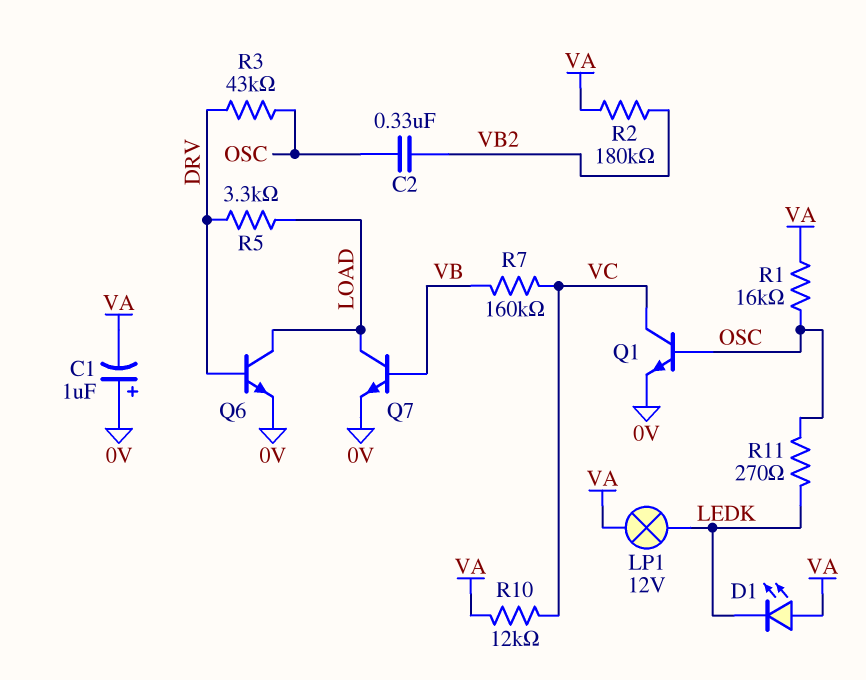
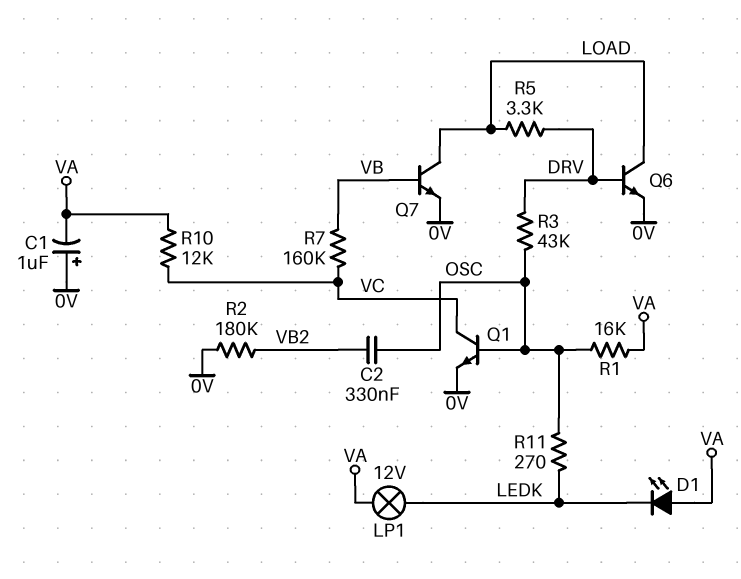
R2: 180k (VA, VB2) -> 180k (0V, VB2)

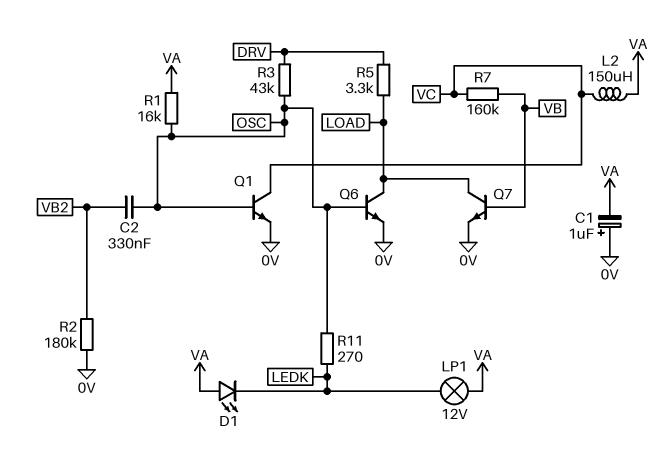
L2: none -> 150uH (VA, VC)
Q6: NPN (B DRV, C LOAD, E 0V) -> NPN (B OSC, C LOAD, E 0V)
R10: 12k (VA, VC) -> none

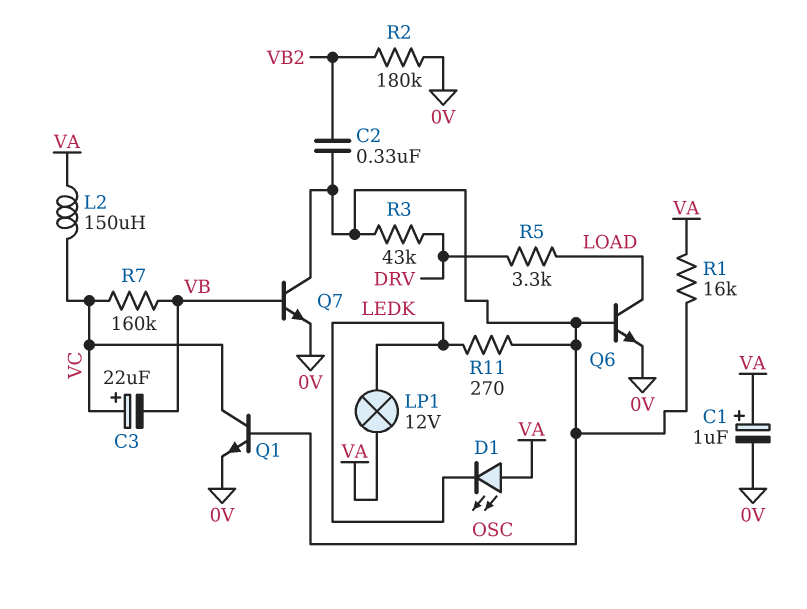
C1: 1uF (plus 0V, minus VA) -> 1uF (plus VA, minus 0V)
C3: none -> 22uF (plus VC, minus VB)
Q7: NPN (B VB, C LOAD, E 0V) -> NPN (B VB, C OSC, E 0V)

